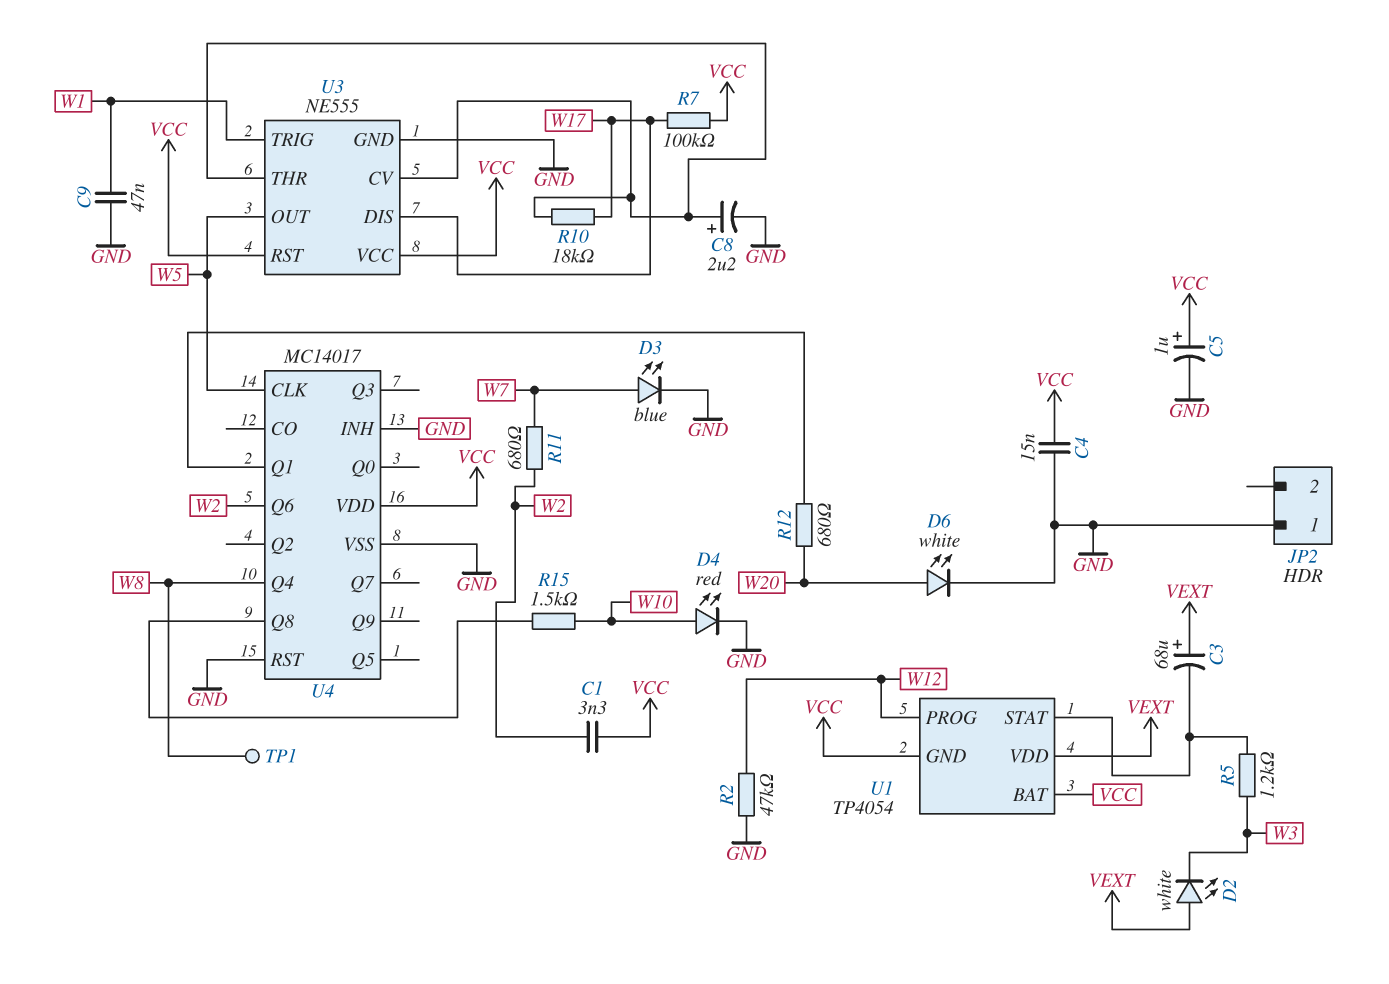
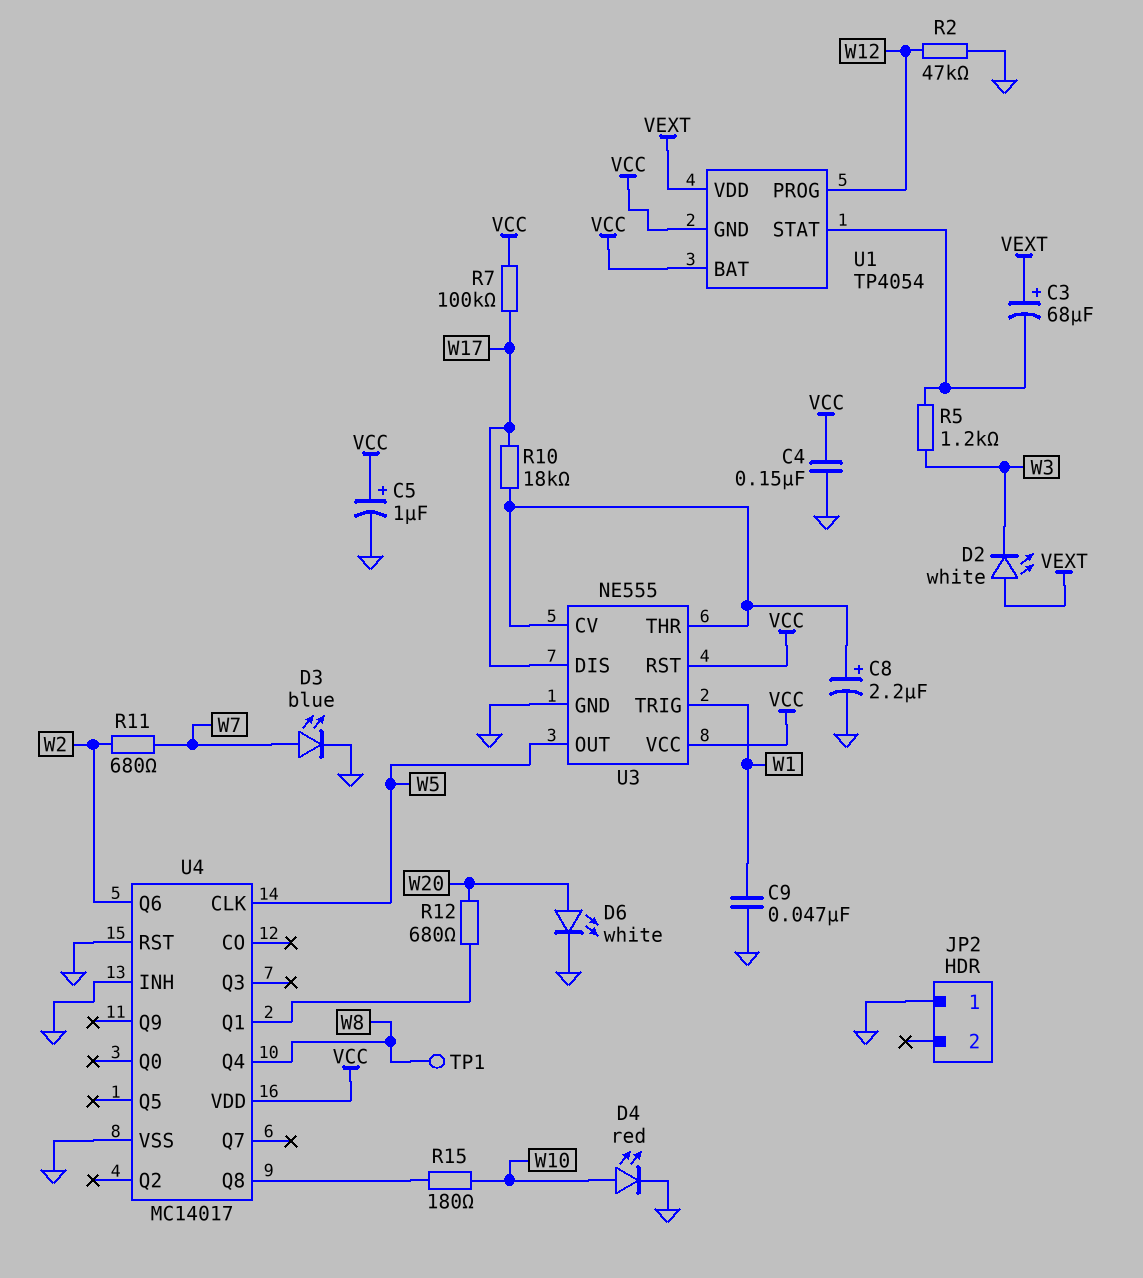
C1: 3.3nF (VCC, W2) -> none
C4: 15nF (GND, VCC) -> 150nF (GND, VCC)
R15: 1.5k (U4/Q8, W10) -> 180 (U4/Q8, W10)

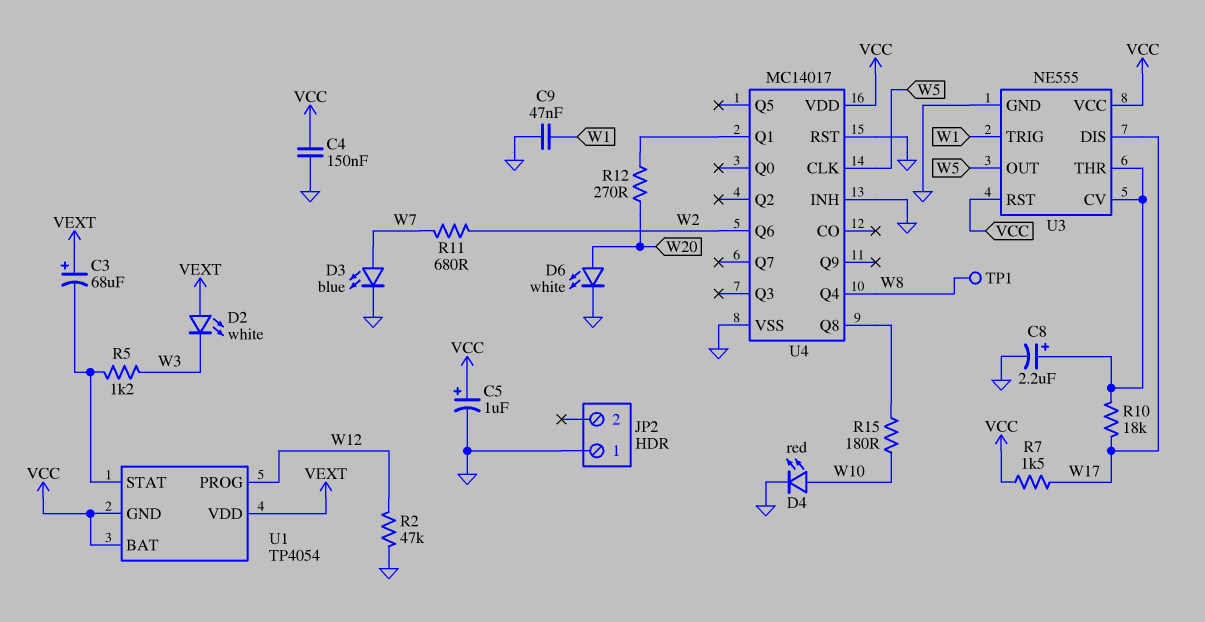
R7: 100k (VCC, W17) -> 1.5k (VCC, W17)
R12: 680 (U4/Q1, W20) -> 270 (U4/Q1, W20)

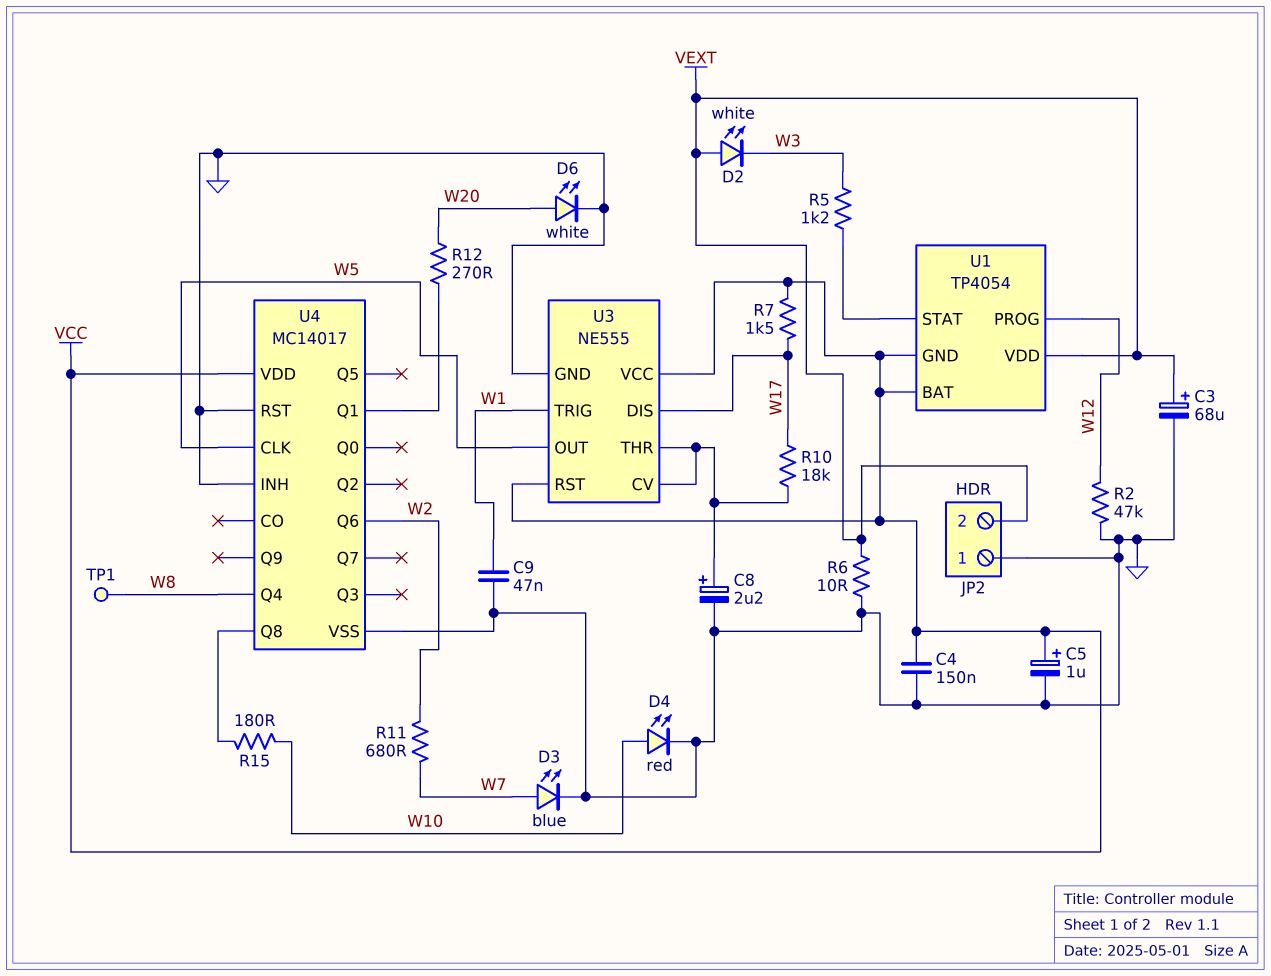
C3: 68uF (plus VEXT, minus U1/STAT) -> 68uF (plus VEXT, minus GND)
JP2 pin 2: none -> VEXT
R6: none -> 10 (GND, VEXT)

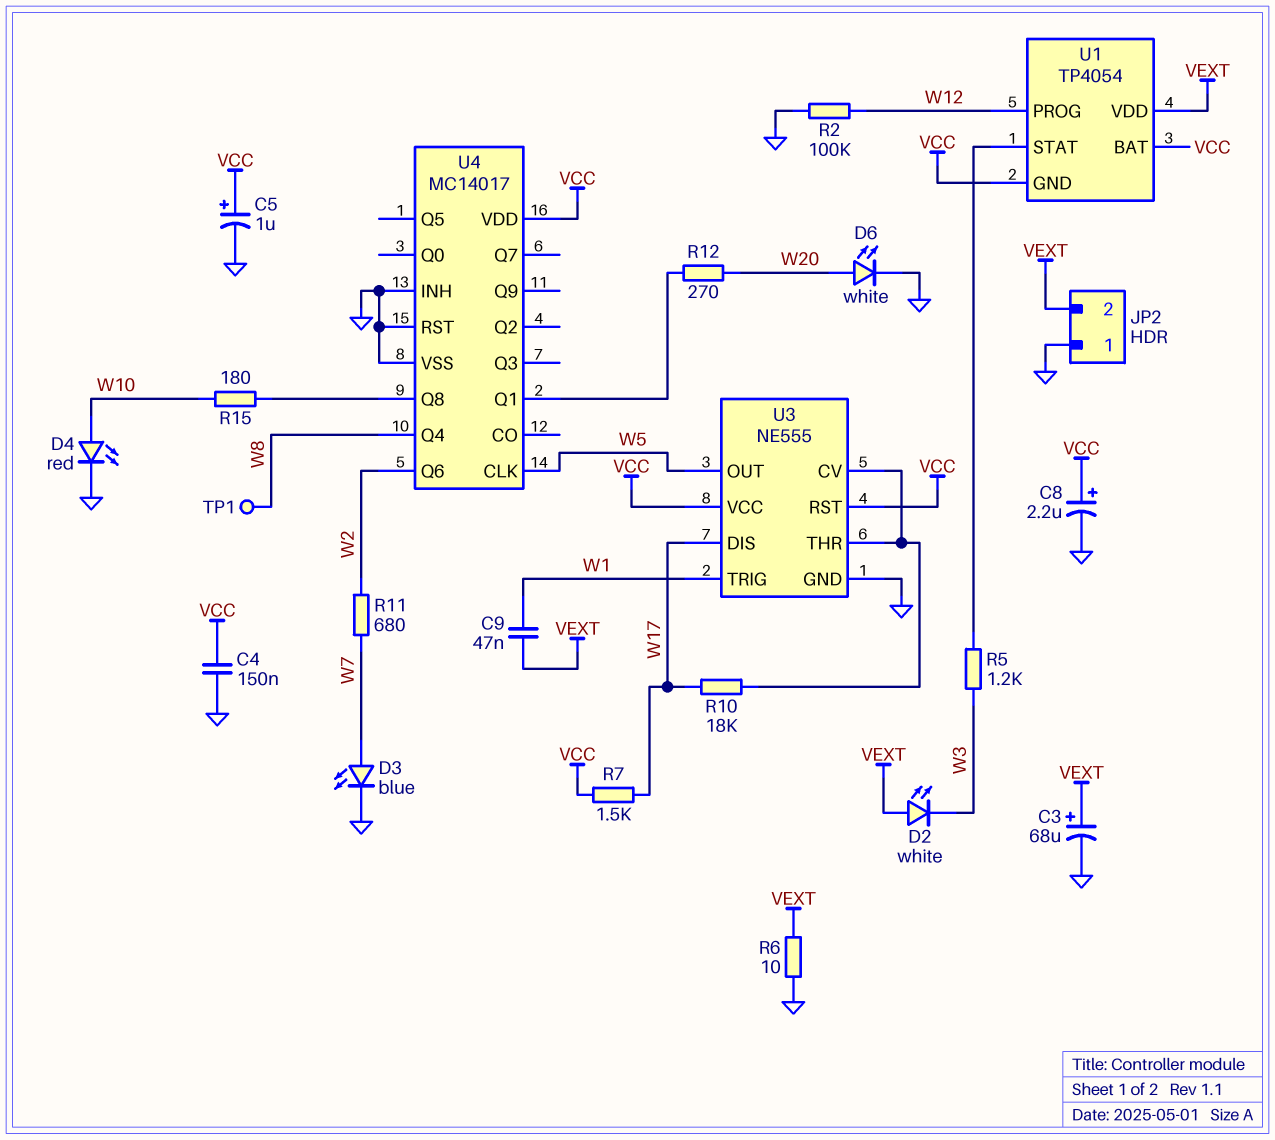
C8: 2.2uF (plus U3/CV, minus GND) -> 2.2uF (plus VCC, minus GND)
C9: 47nF (GND, W1) -> 47nF (VEXT, W1)
R2: 47k (GND, W12) -> 100k (GND, W12)

